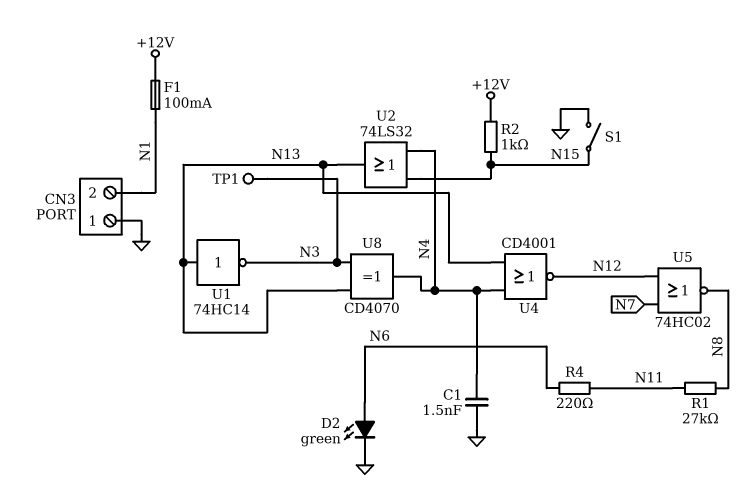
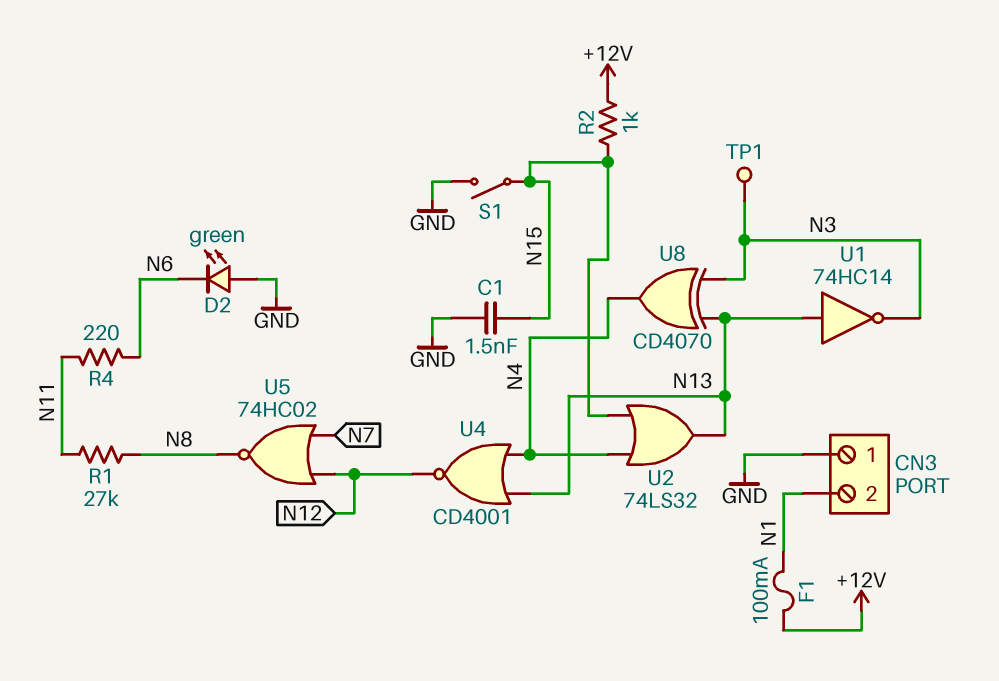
C1: 1.5nF (GND, N4) -> 1.5nF (GND, N15)
D2: LED green (A N6, K GND) -> LED green (A GND, K N6)

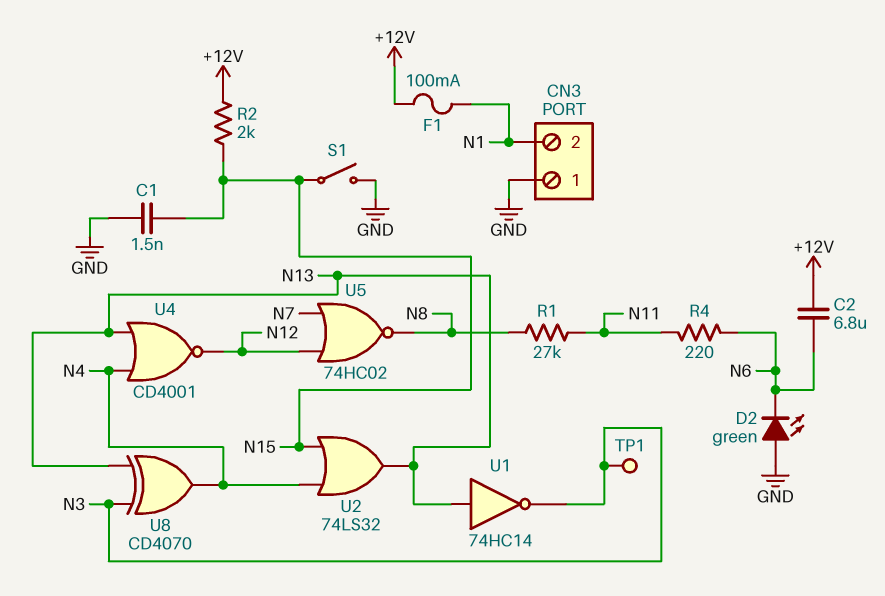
C2: none -> 6.8uF (+12V, N6)
R2: 1k (+12V, N15) -> 2k (+12V, N15)

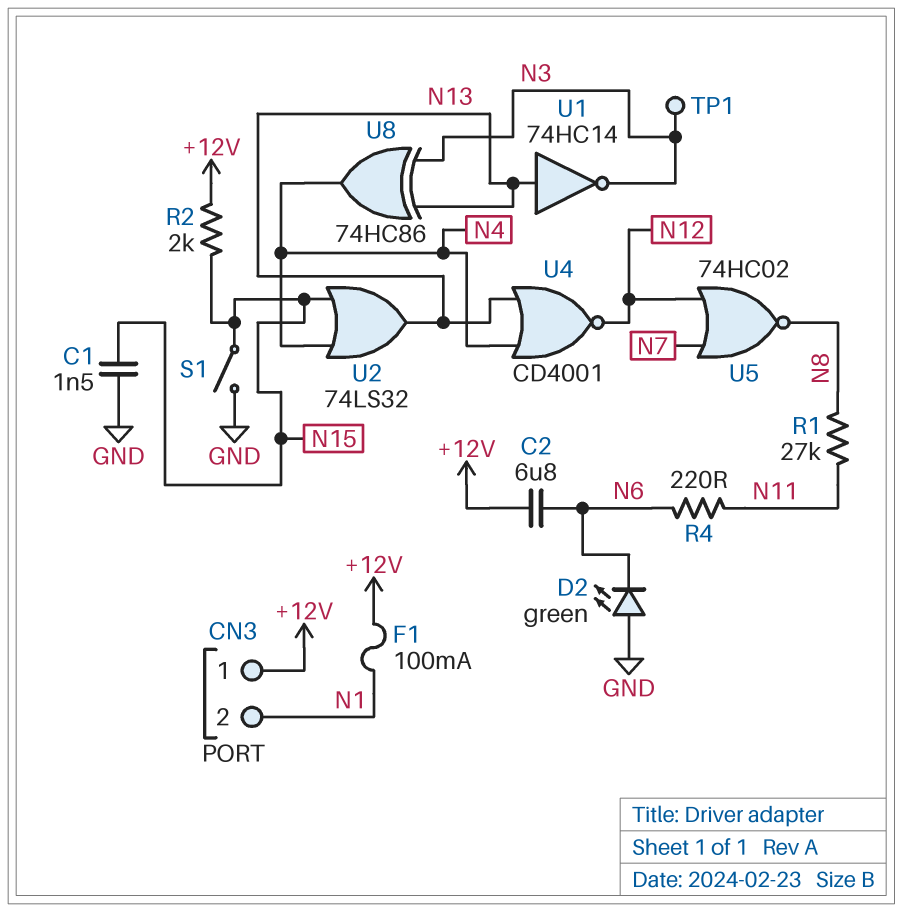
CN3 pin 1: GND -> +12V
U8: XOR CD4070 (in N3, in N13, out N4) -> XOR 74HC86 (in N3, in N13, out N4)

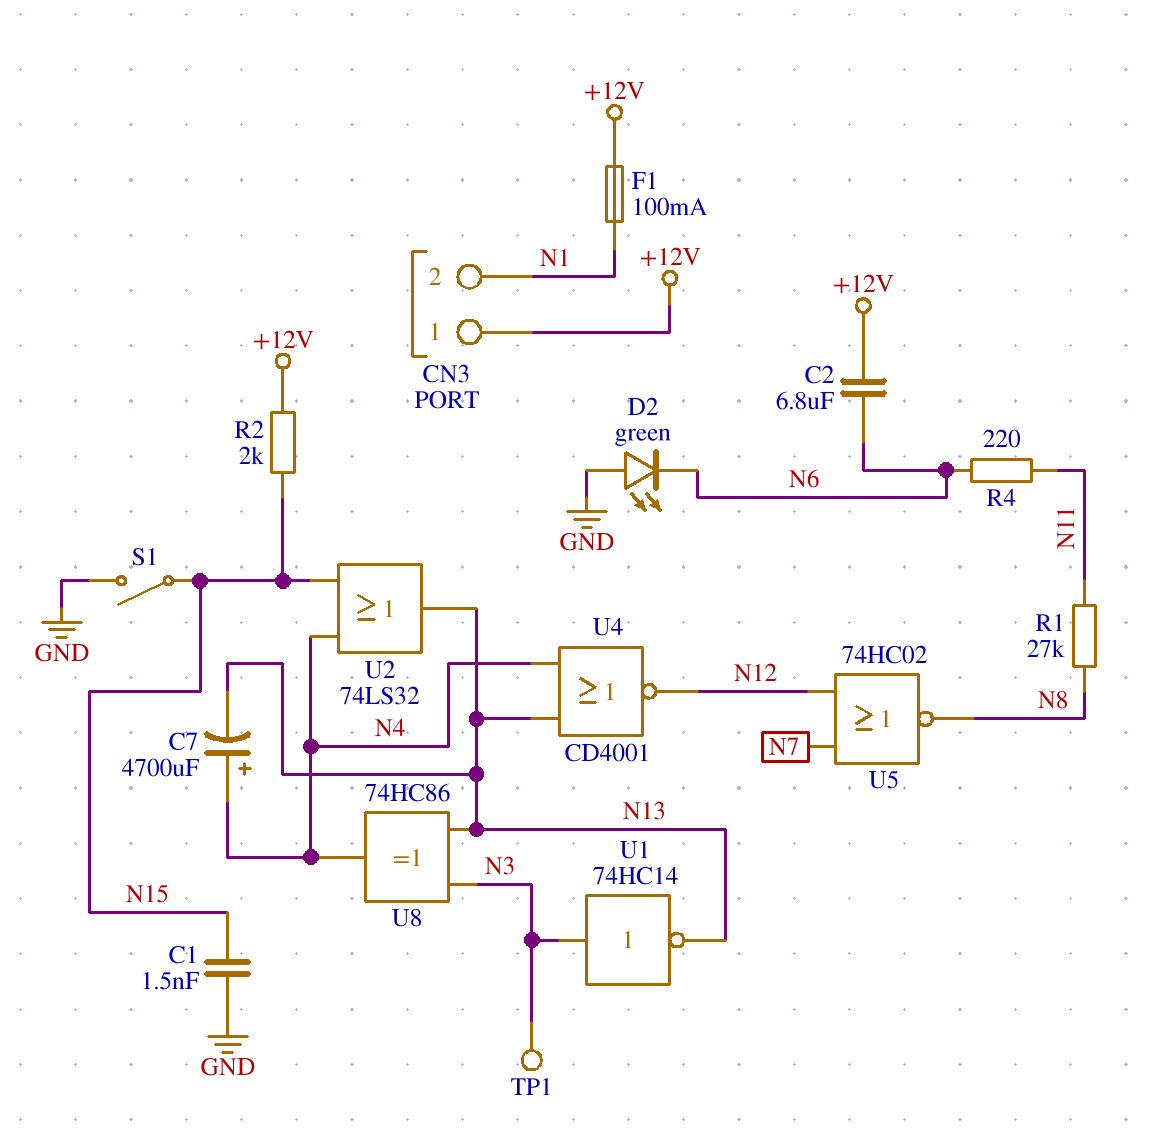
C7: none -> 4700uF (plus N4, minus N13)
U1: NOT 74HC14 (in N13, out N3) -> NOT 74HC14 (in N3, out N13)

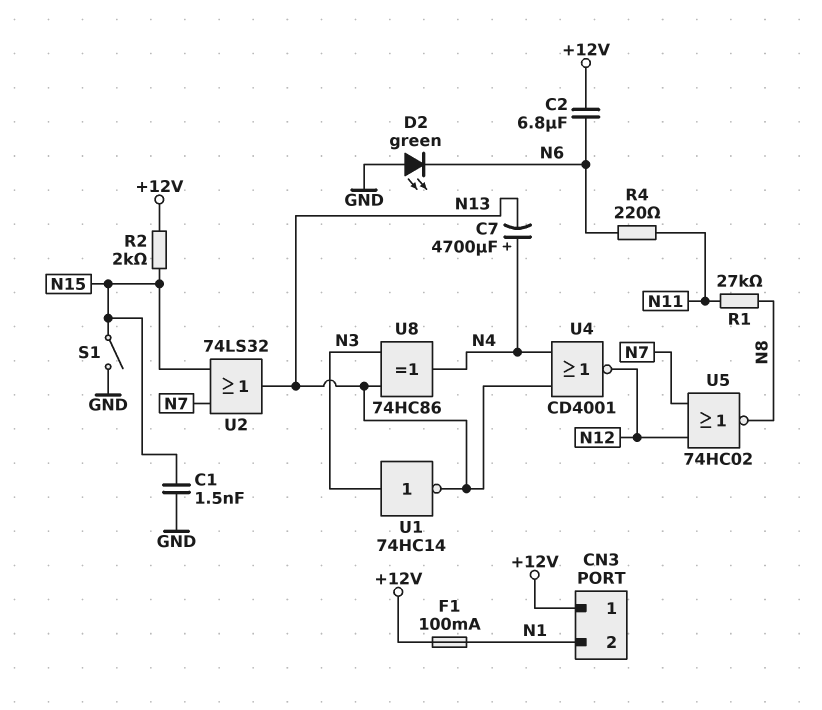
TP1: test point (N3) -> none
U2: OR 74LS32 (in N4, in N15, out N13) -> OR 74LS32 (in N7, in N15, out N13)

